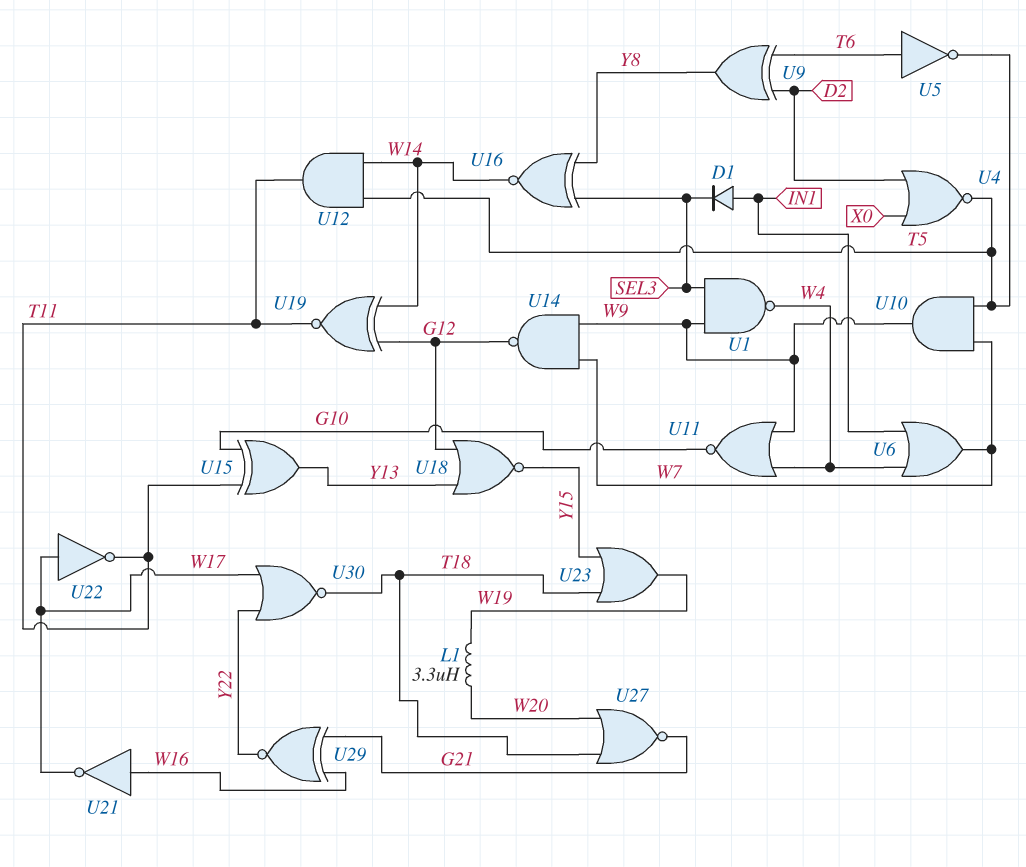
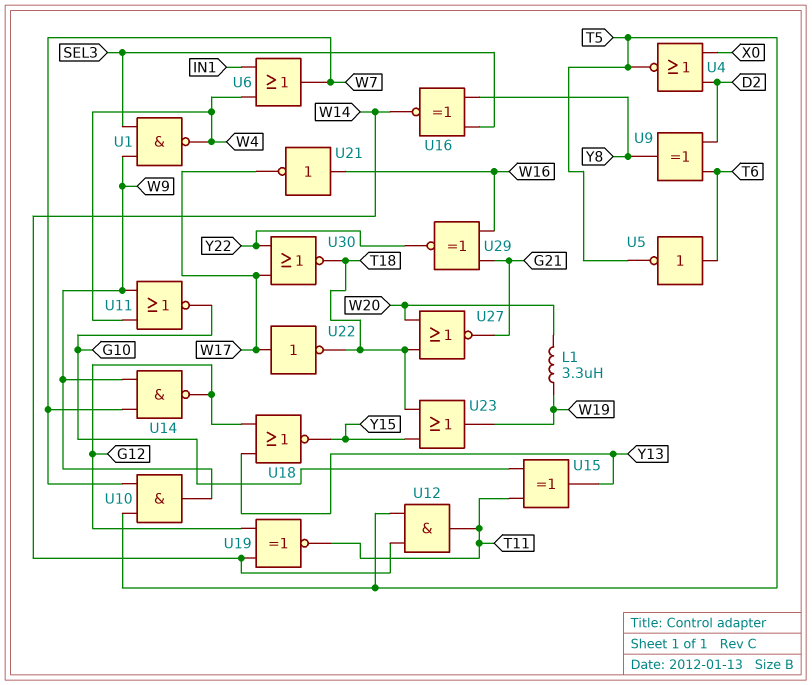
D1: diode (A IN1, K SEL3) -> none
U22: NOT (in W17, out T11) -> NOT (in W17, out T18)

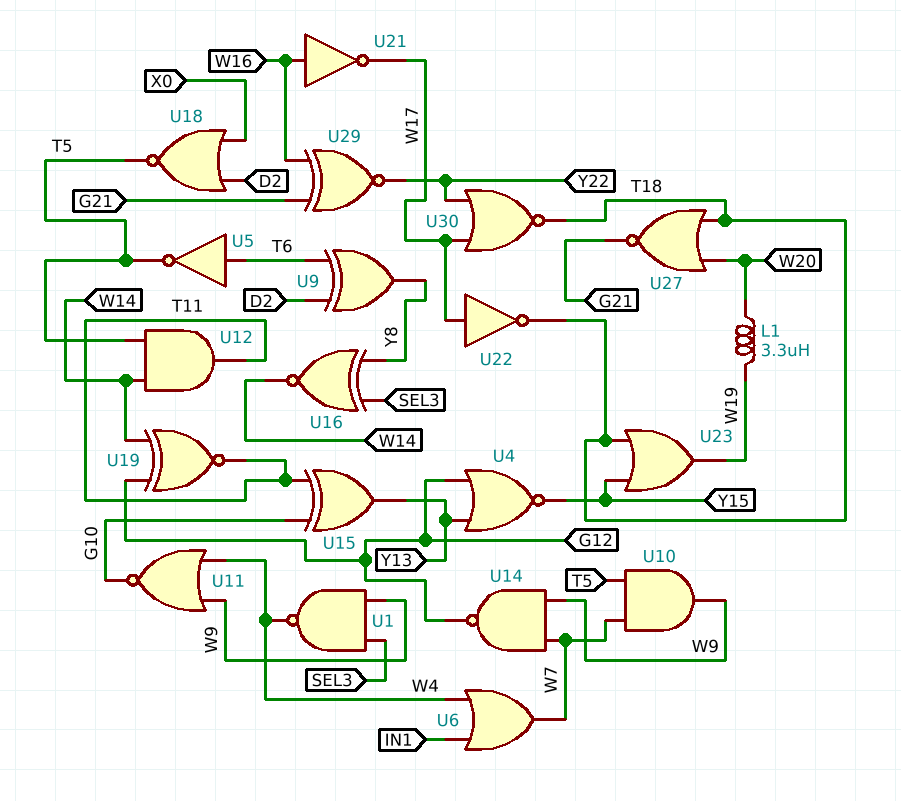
U4: NOR (in D2, in X0, out T5) -> NOR (in G12, in Y13, out Y15)
U18: NOR (in G12, in Y13, out Y15) -> NOR (in D2, in X0, out T5)

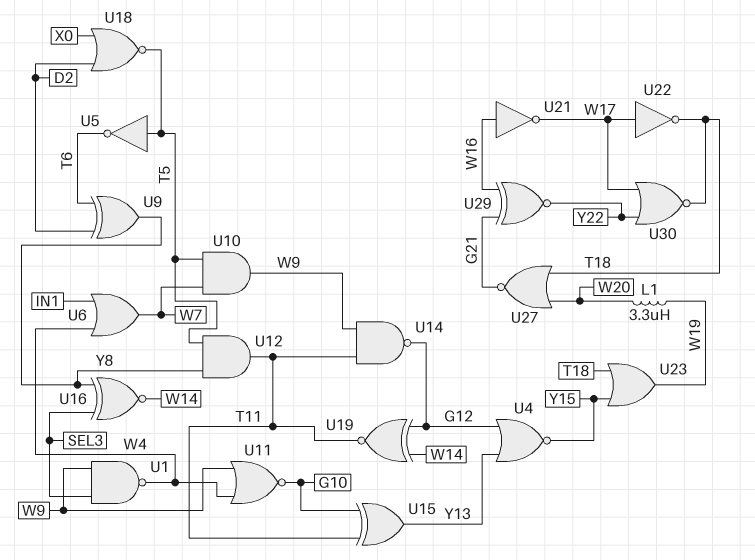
U5: NOT (in T6, out T5) -> NOT (in T5, out T6)
U12: AND (in T5, in W14, out T11) -> AND (in T5, in Y8, out T11)
U14: NAND (in W7, in W9, out G12) -> NAND (in T11, in W9, out G12)

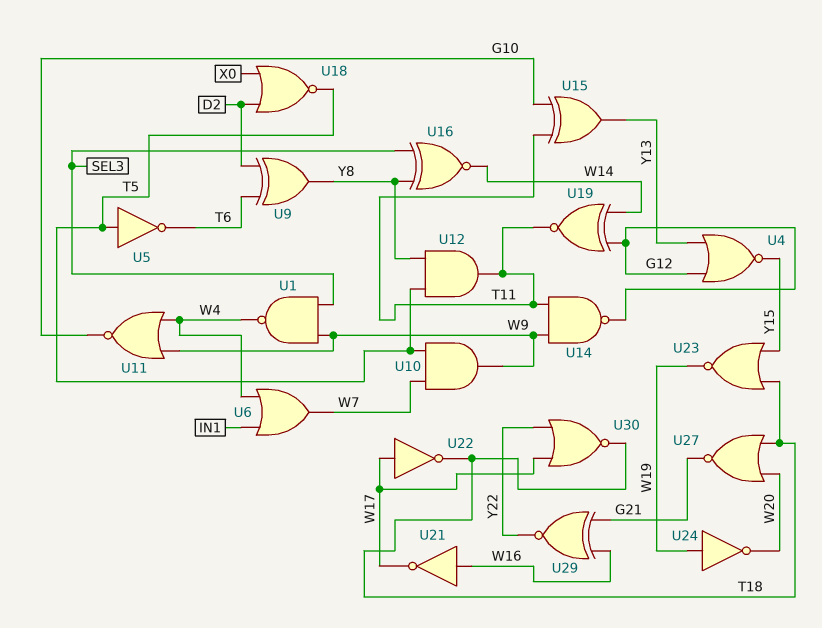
L1: 3.3uH (W19, W20) -> none
U23: OR (in T18, in Y15, out W19) -> NOR (in T18, in Y15, out W19)
U24: none -> NOT (in W19, out W20)

